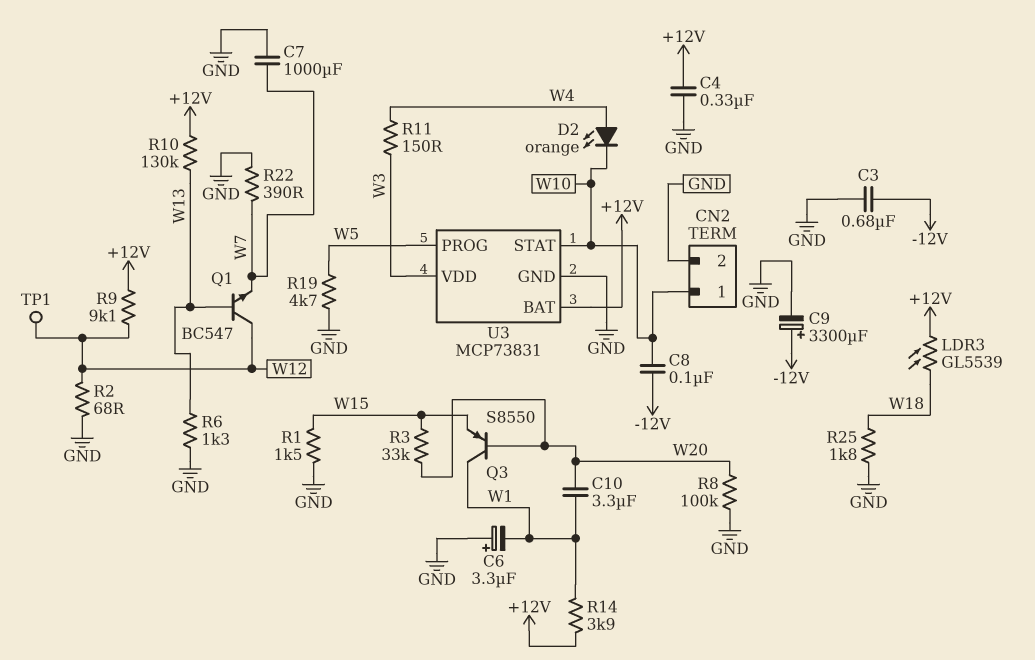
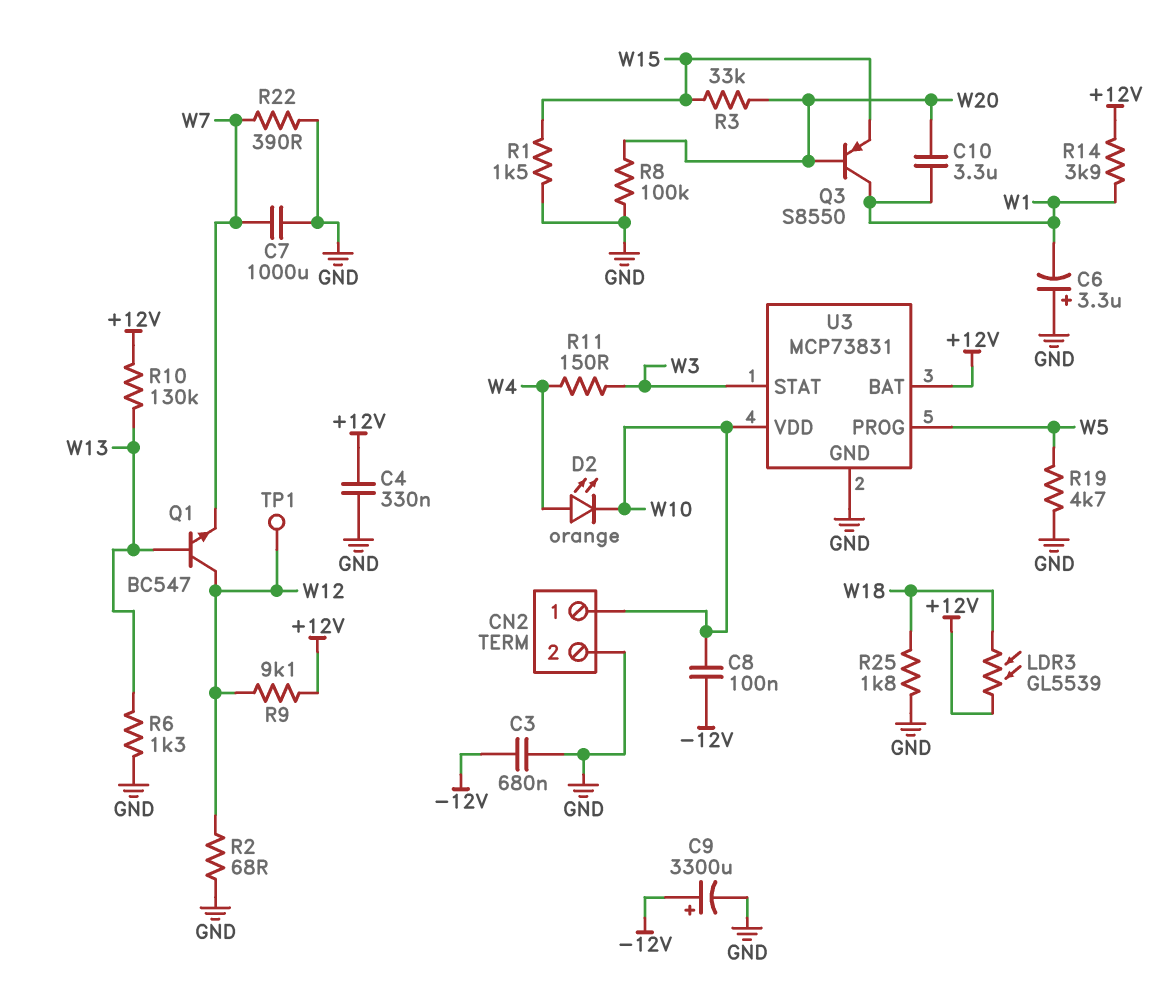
U3 pin STAT: W10 -> W3
U3 pin VDD: W3 -> W10

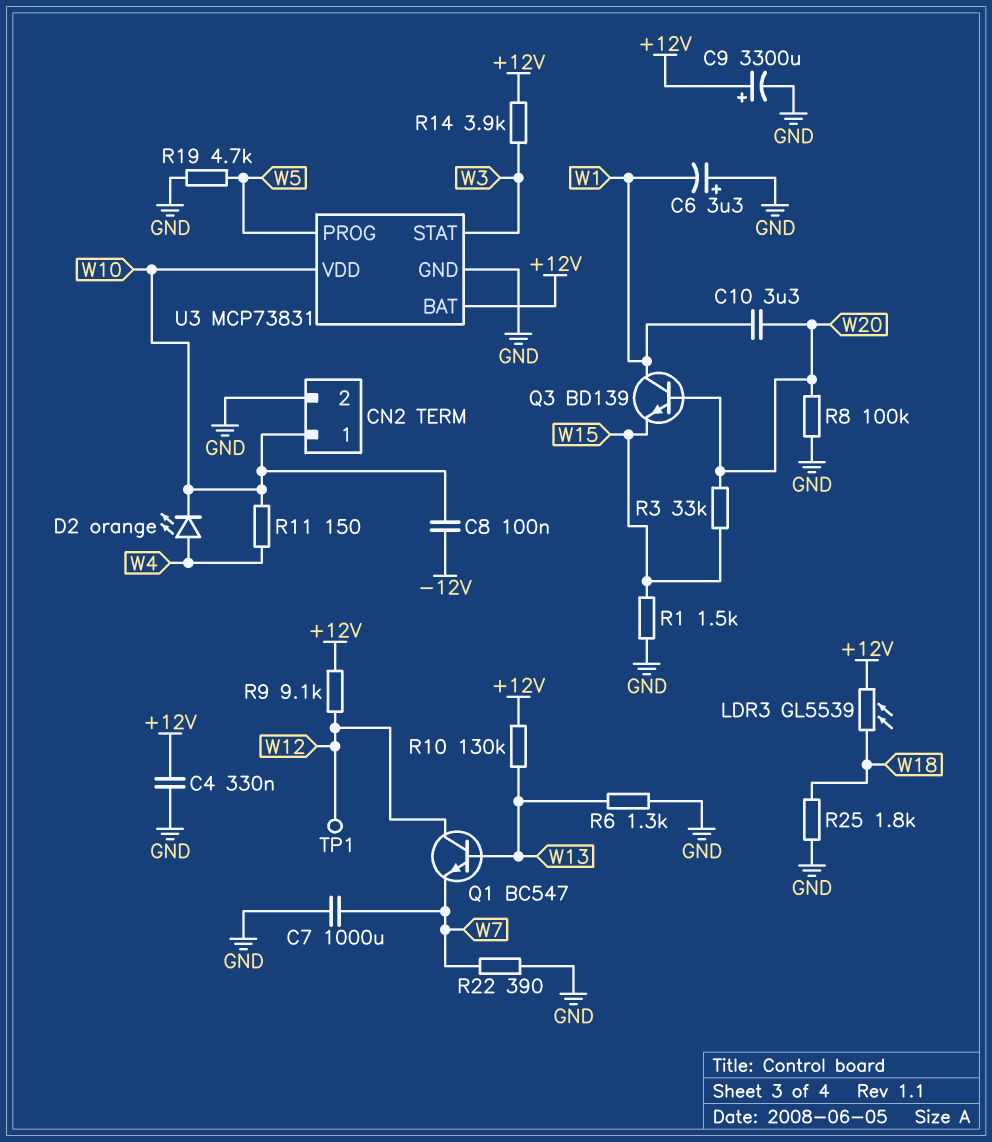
C3: 680nF (-12V, GND) -> none
C9: 3300uF (plus -12V, minus GND) -> 3300uF (plus +12V, minus GND)
Q3: PNP S8550 (B W20, C W1, E W15) -> NPN BD139 (B W20, C W1, E W15)
R2: 68 (GND, W12) -> none
R11: 150 (W3, W4) -> 150 (W4, W10)
R14: 3.9k (+12V, W1) -> 3.9k (+12V, W3)

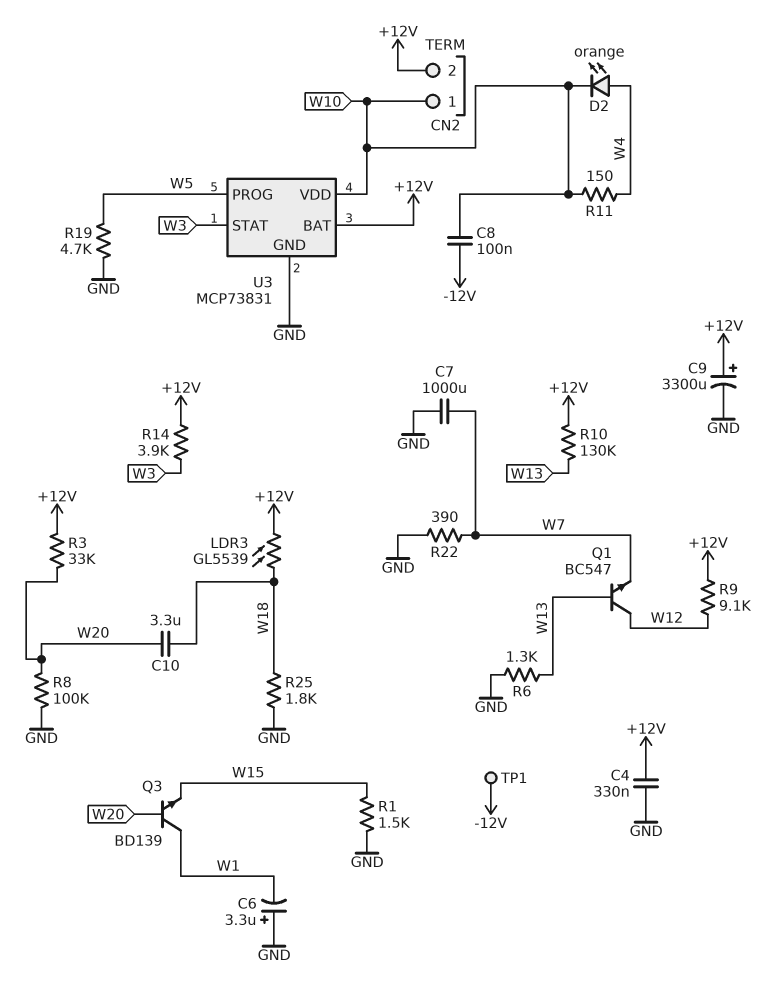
C10: 3.3uF (W1, W20) -> 3.3uF (W18, W20)
CN2 pin 2: GND -> +12V
R3: 33k (W15, W20) -> 33k (+12V, W20)
TP1: test point (W12) -> test point (-12V)

